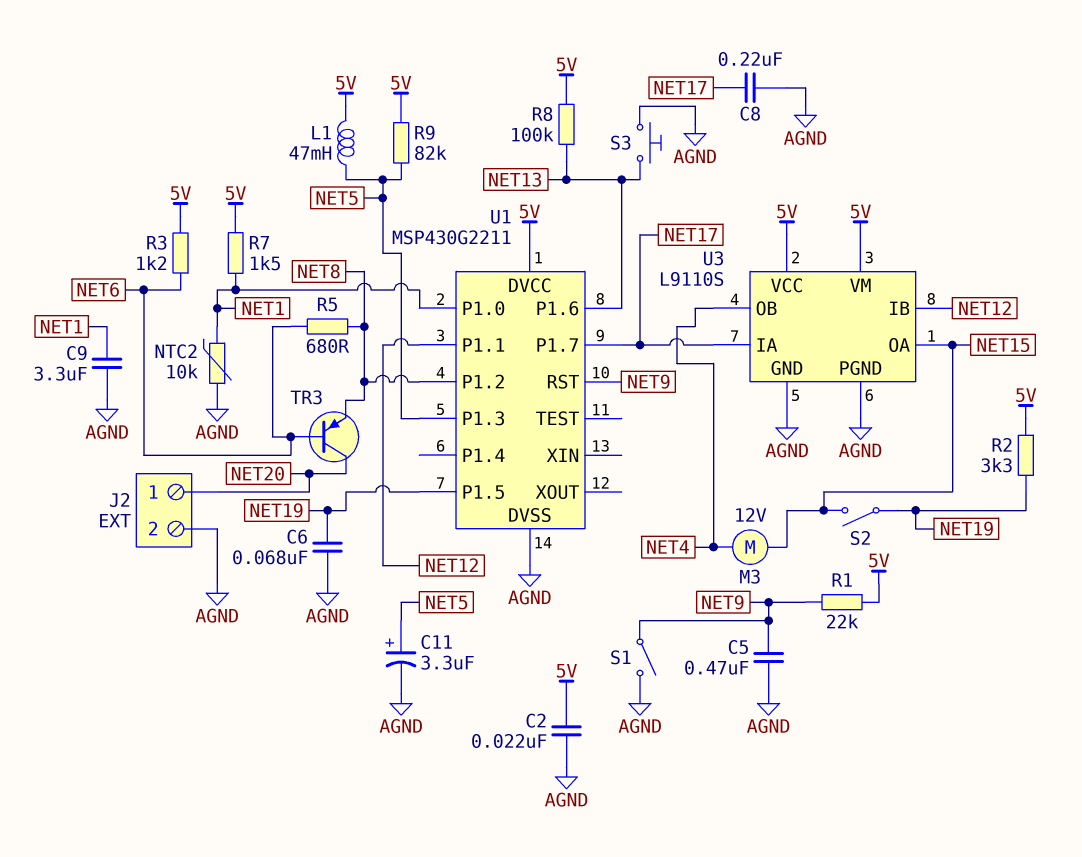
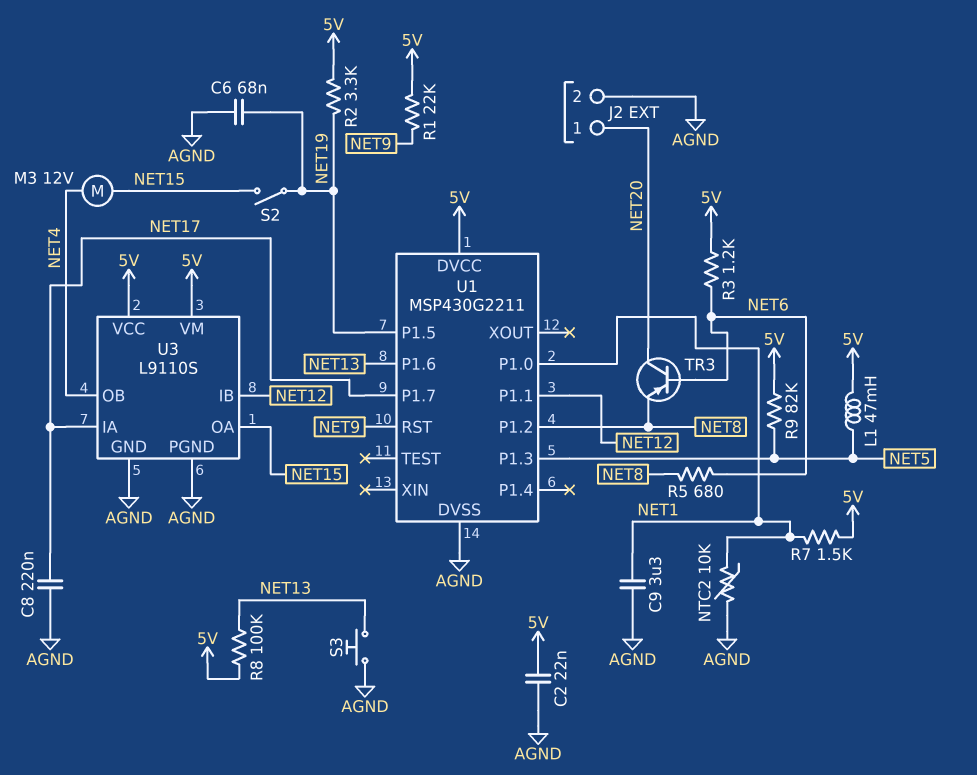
C5: 470nF (AGND, NET9) -> none
C11: 3.3uF (plus NET5, minus AGND) -> none
S1: switch (AGND, NET9) -> none

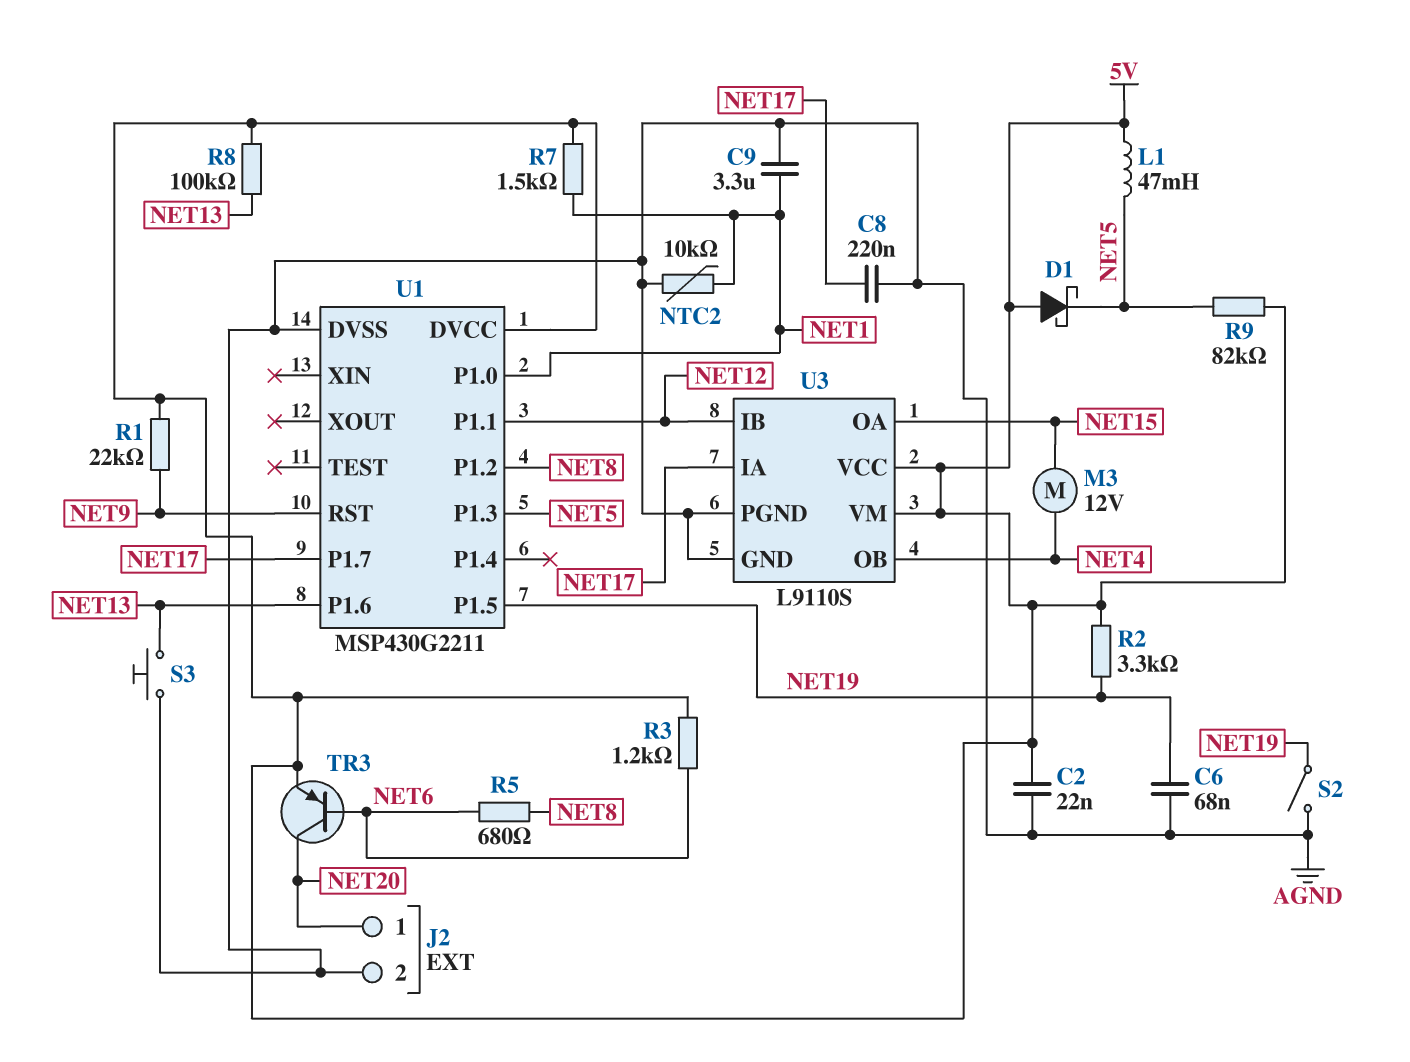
D1: none -> schottky (A 5V, K NET5)
S2: switch (NET15, NET19) -> switch (AGND, NET19)
TR3: PNP (B NET6, C NET20, E NET8) -> PNP (B NET6, C NET20, E 5V)

